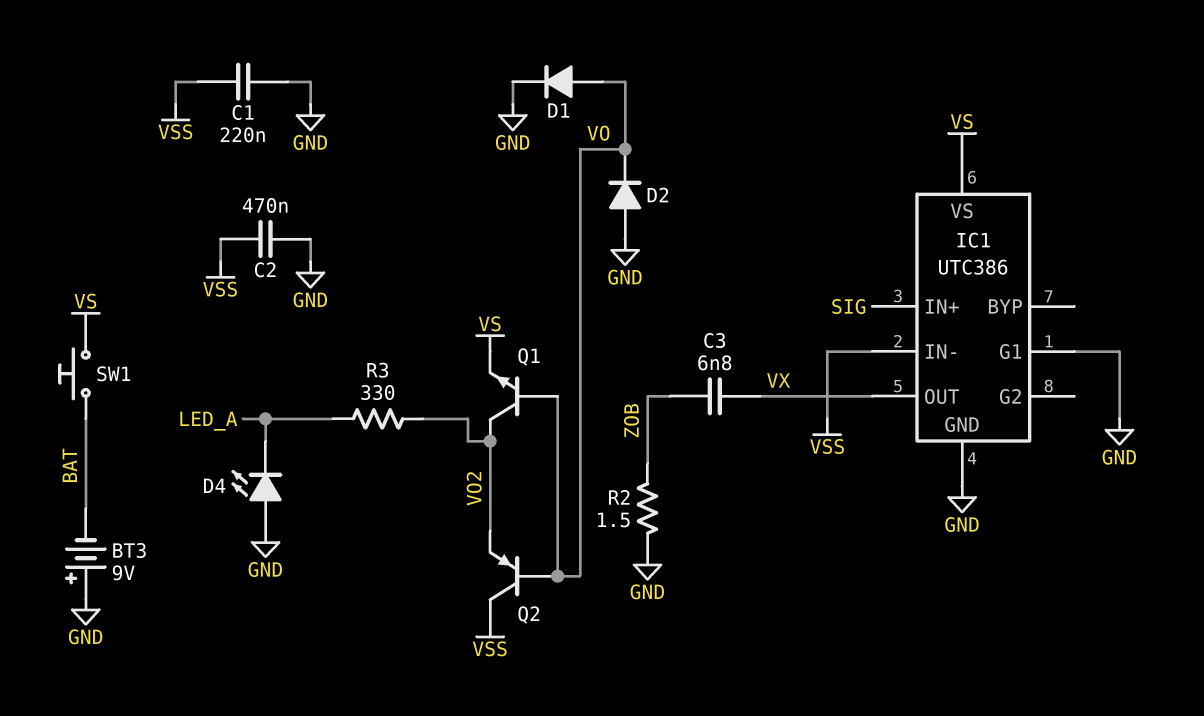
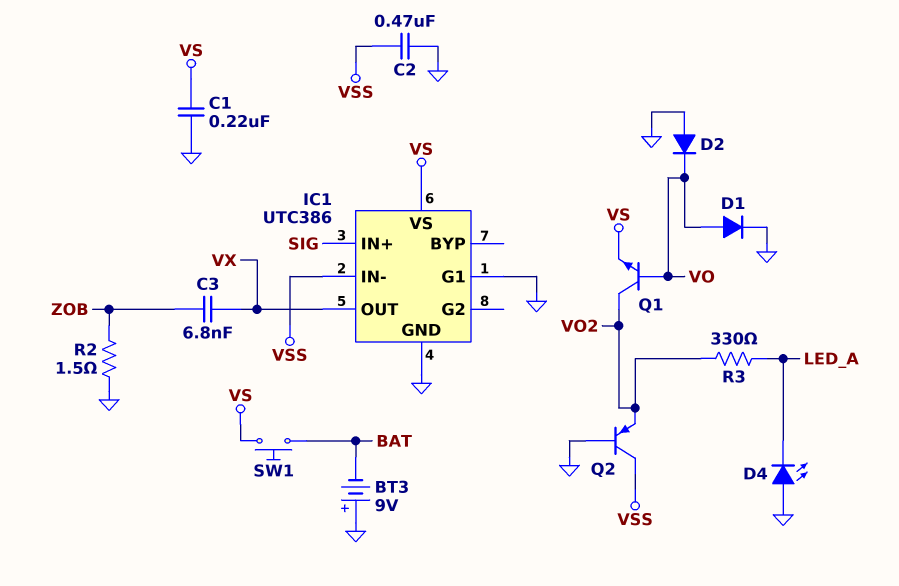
C1: 220nF (GND, VSS) -> 220nF (GND, VS)
Q2: PNP (B VO, C VSS, E VO2) -> PNP (B GND, C VSS, E VO2)

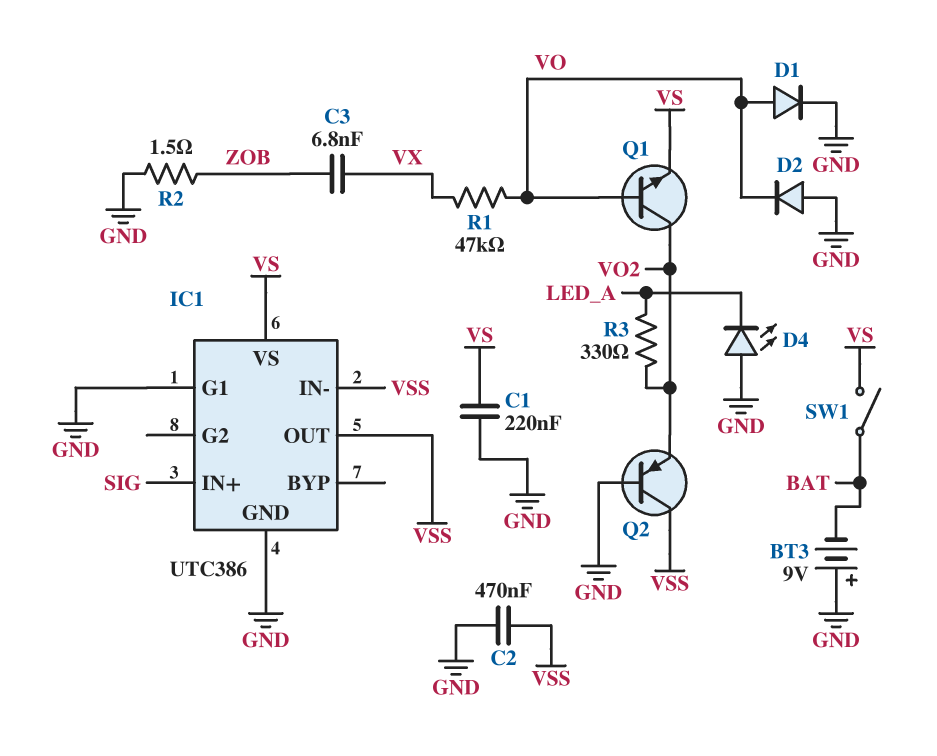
IC1 pin OUT: VX -> VSS
R1: none -> 47k (VO, VX)
SW1: button (BAT, VS) -> switch (BAT, VS)

